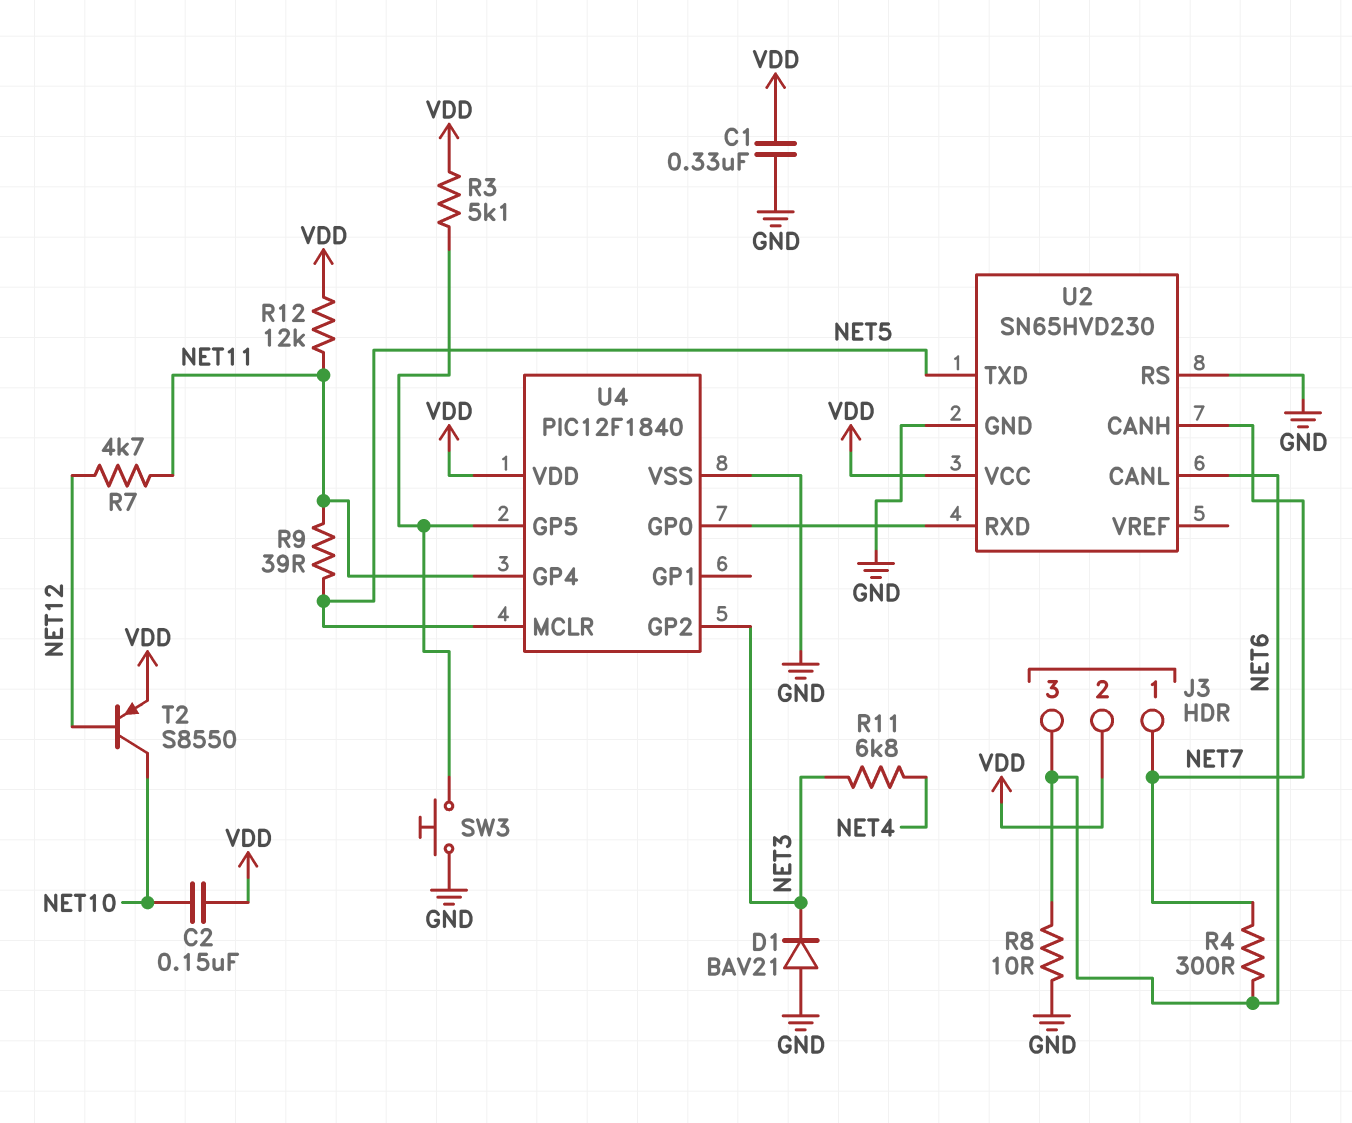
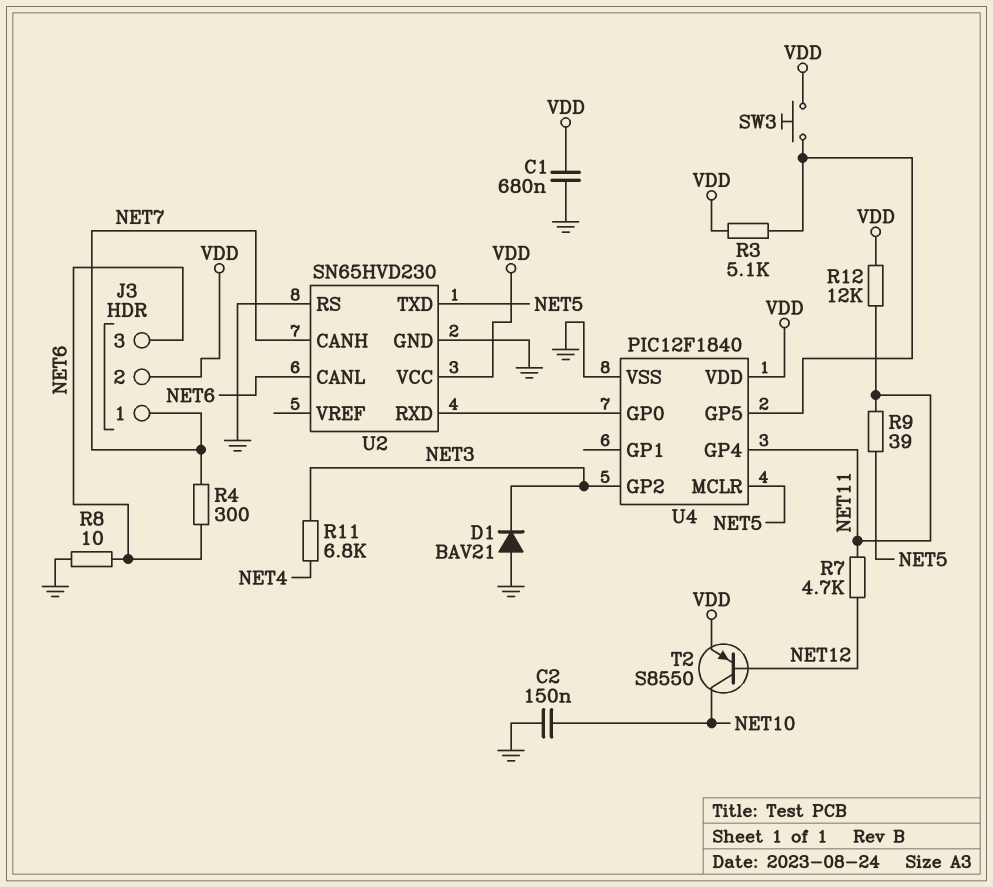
C1: 330nF (GND, VDD) -> 680nF (GND, VDD)
C2: 150nF (NET10, VDD) -> 150nF (GND, NET10)
SW3: button (GND, U4/GP5) -> button (U4/GP5, VDD)

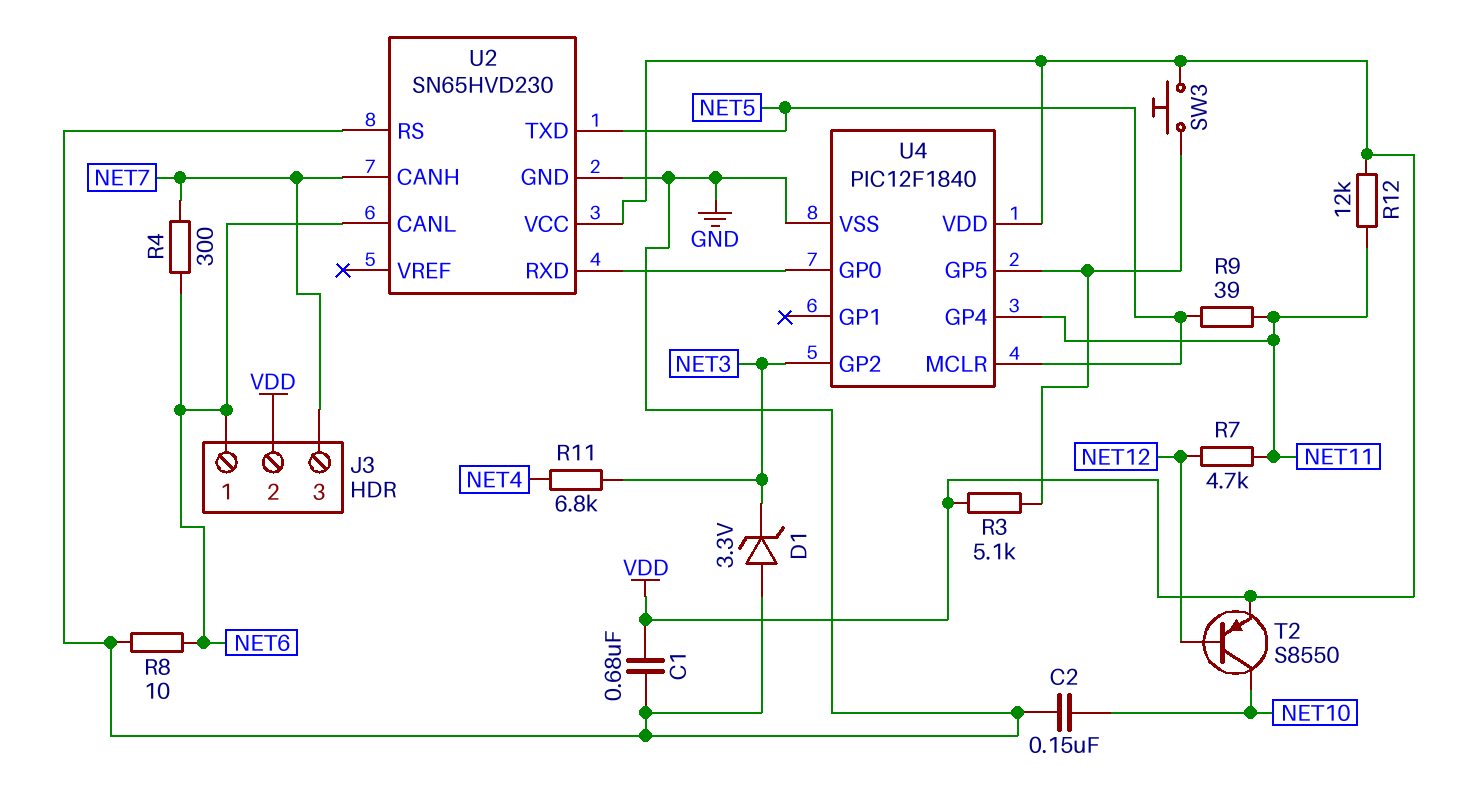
D1: diode BAV21 (A GND, K NET3) -> zener 3.3V (A GND, K NET3)
J3 pin 1: NET7 -> NET6
J3 pin 3: NET6 -> NET7

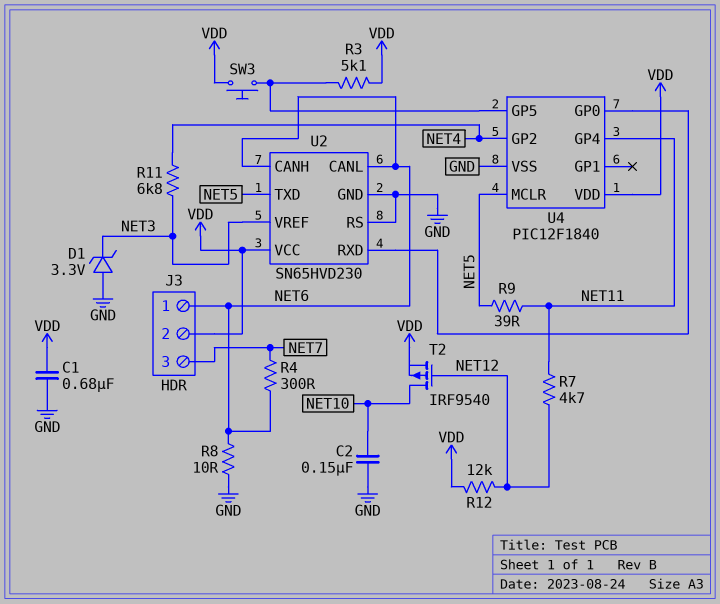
R12: 12k (NET11, VDD) -> 12k (NET12, VDD)
T2: PNP S8550 (B NET12, C NET10, E VDD) -> PMOS IRF9540 (G NET12, D NET10, S VDD)
U2 pin CANH: NET7 -> NET6
U2 pin VREF: none -> NET3
U4 pin GP2: NET3 -> NET4

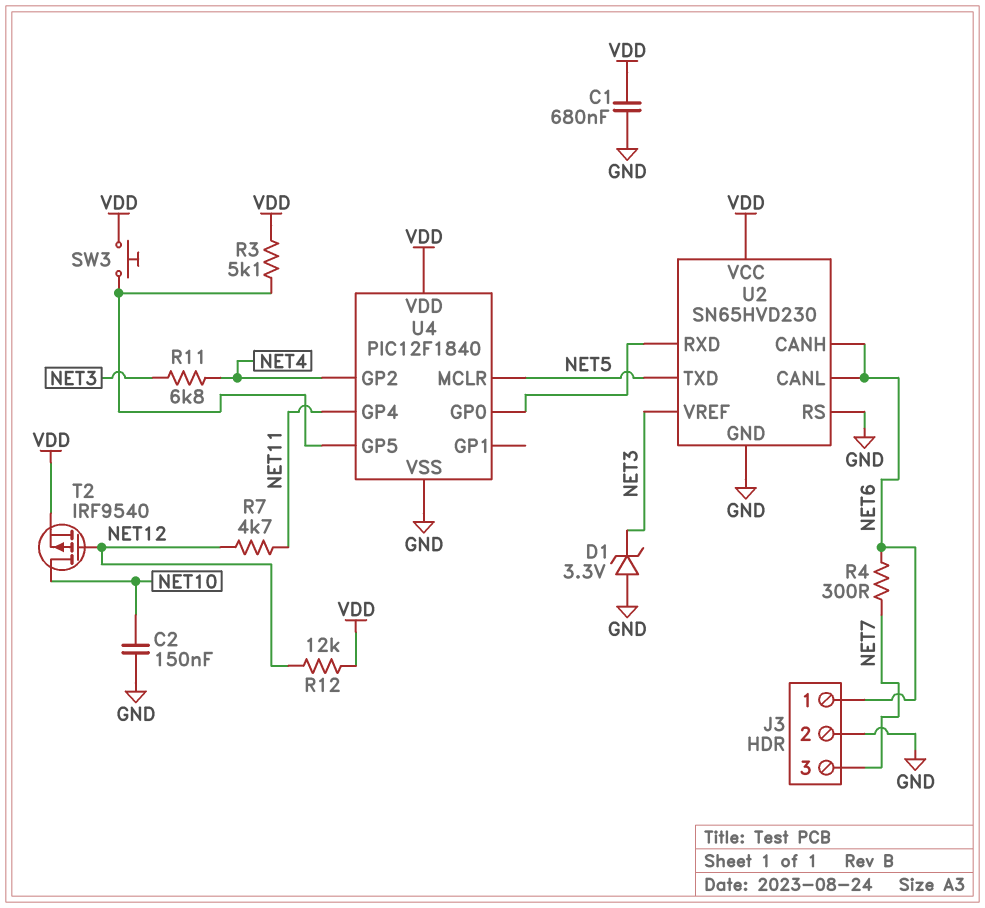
J3 pin 2: VDD -> GND
R8: 10 (GND, NET6) -> none
R9: 39 (NET5, NET11) -> none

